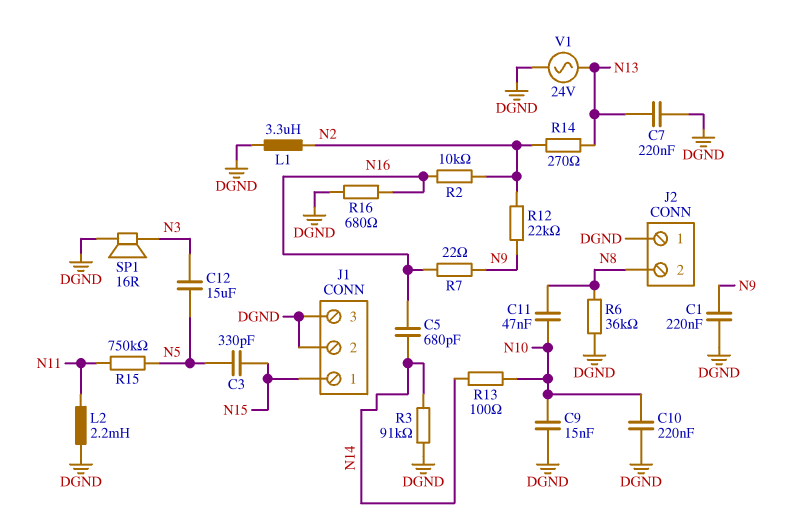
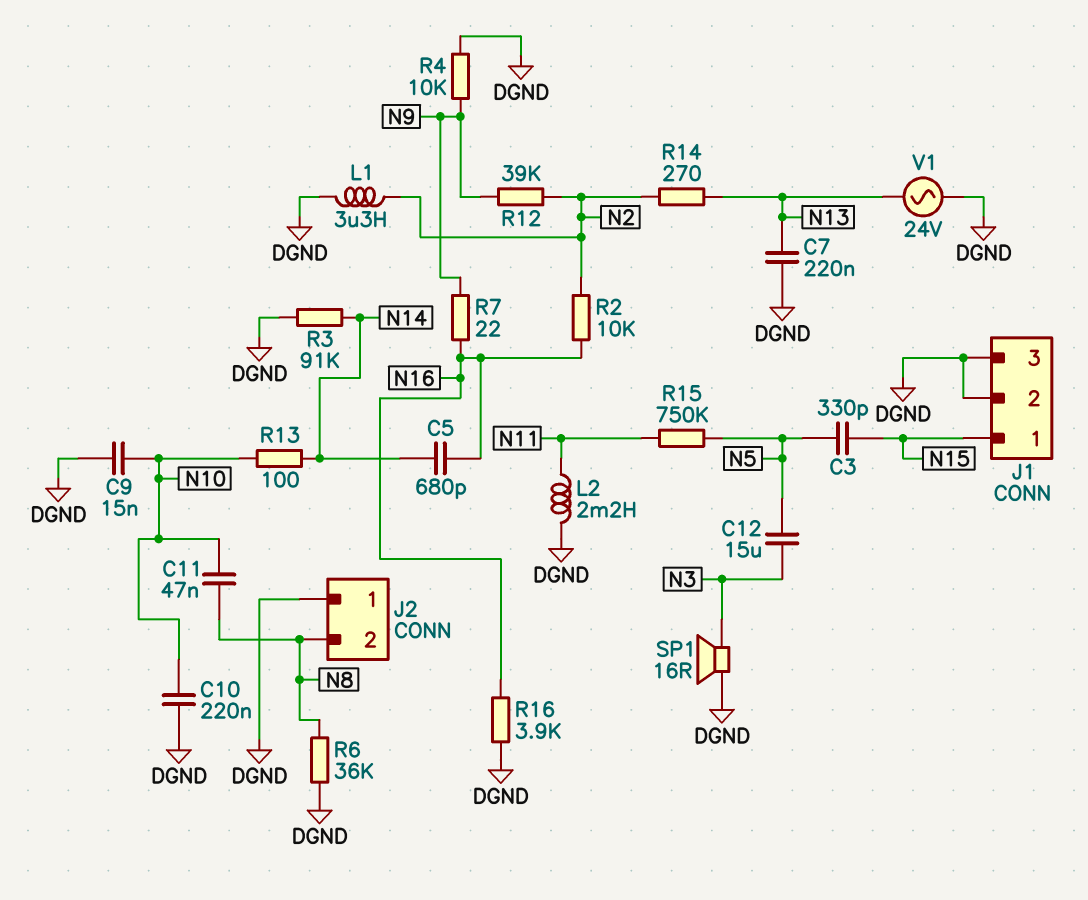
C1: 220nF (DGND, N9) -> none
R4: none -> 10k (DGND, N9)
R12: 22k (N2, N9) -> 39k (N2, N9)
R16: 680 (DGND, N16) -> 3.9k (DGND, N16)

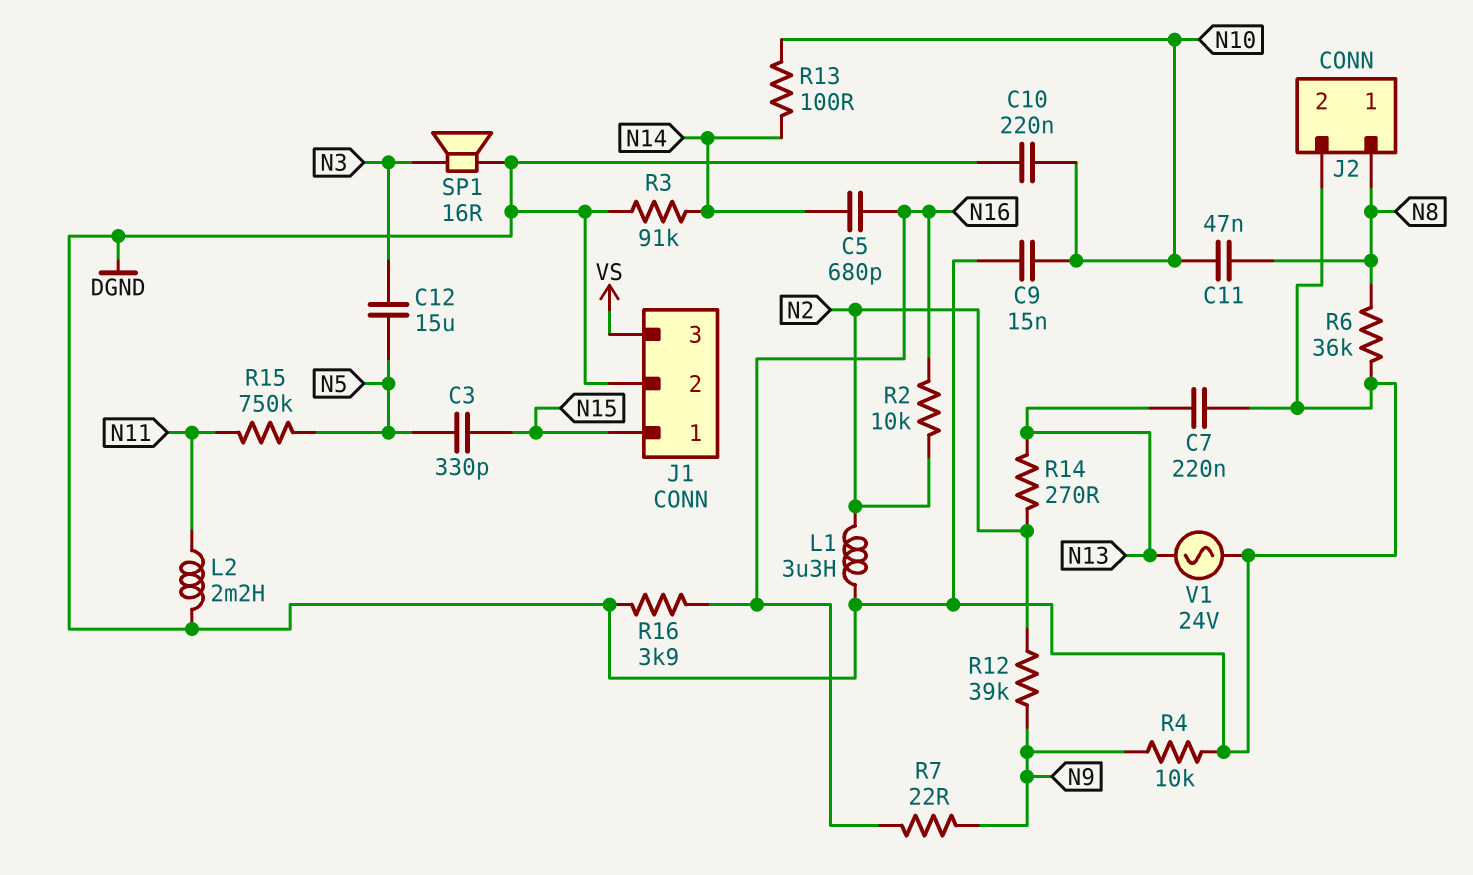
J1 pin 3: DGND -> VS
J2 pin 1: DGND -> N8
J2 pin 2: N8 -> DGND

